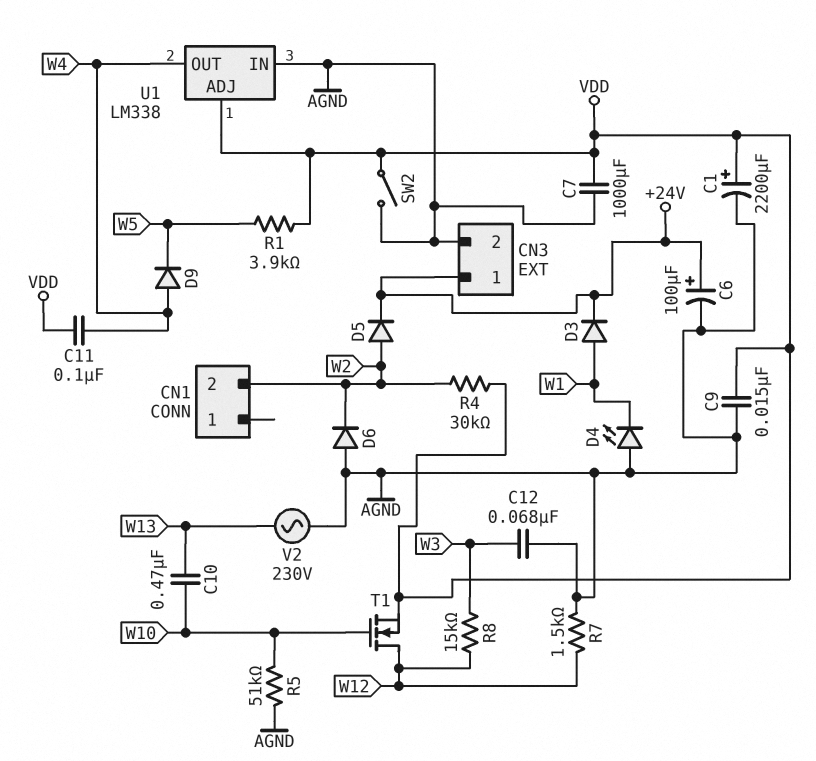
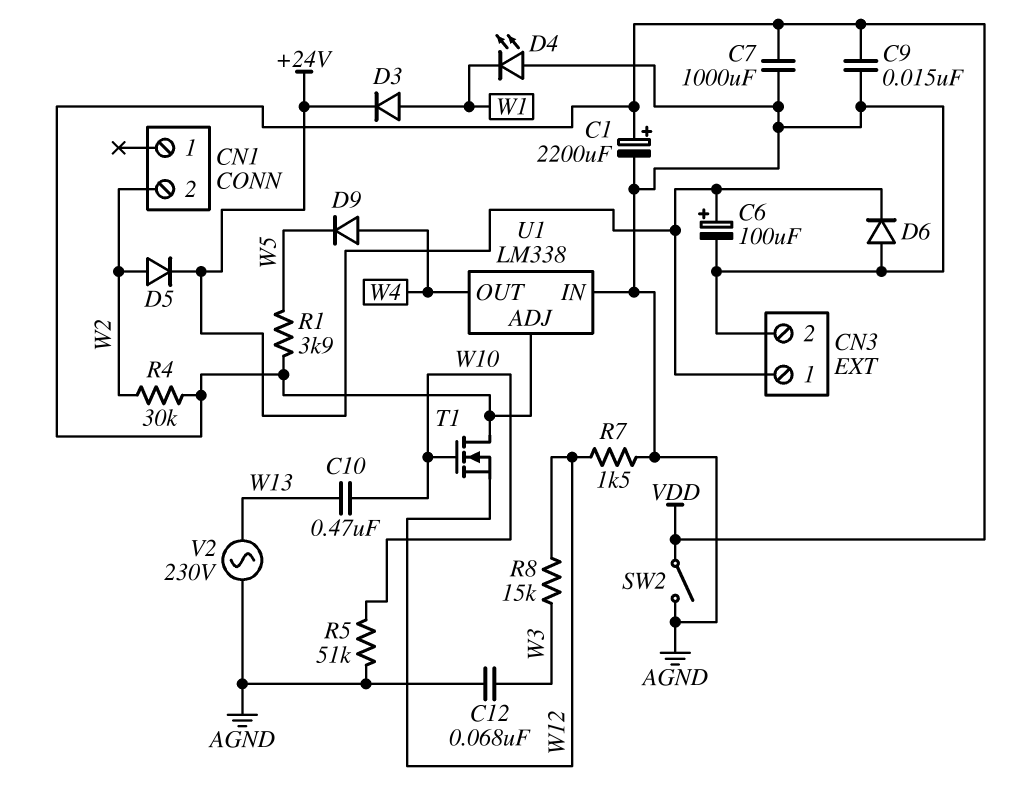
C11: 100nF (VDD, W4) -> none
D6: diode (A AGND, K W2) -> diode (A AGND, K +24V)
T1: NMOS (G W10, D W12, S VDD) -> NMOS (G W10, D VDD, S W12)

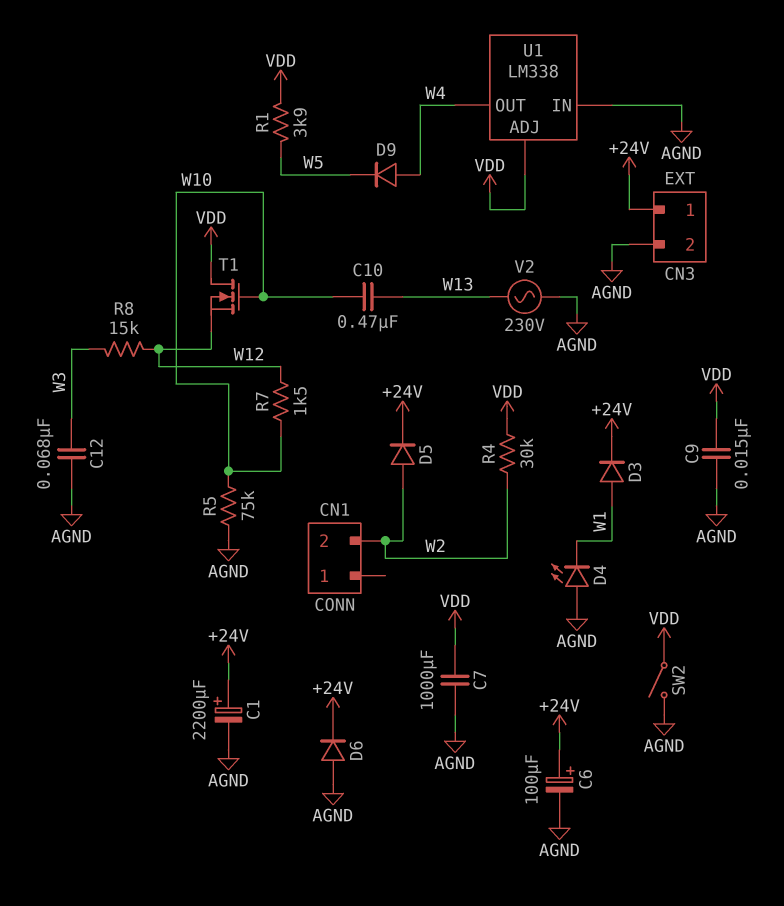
C1: 2200uF (plus VDD, minus AGND) -> 2200uF (plus +24V, minus AGND)
R5: 51k (AGND, W10) -> 75k (AGND, W10)
R7: 1.5k (AGND, W12) -> 1.5k (W10, W12)

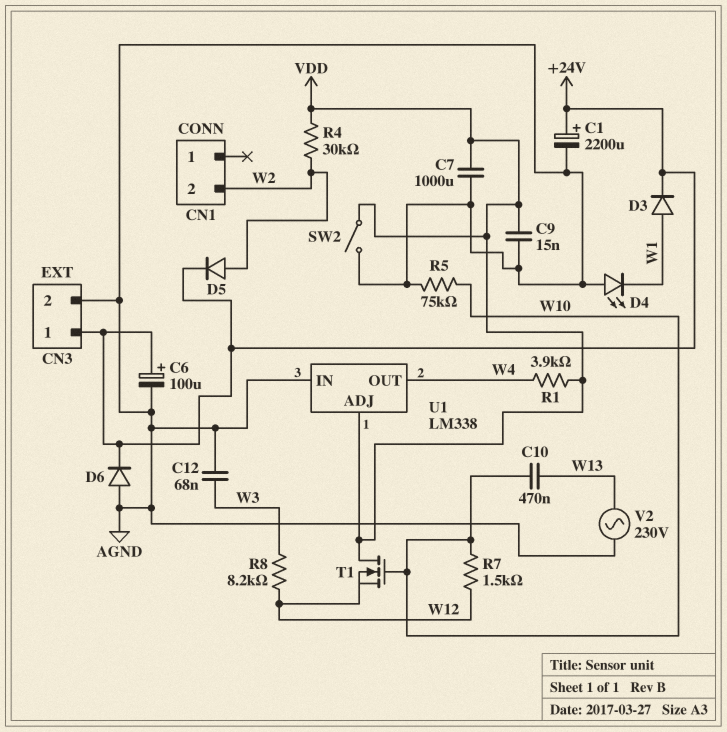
D9: diode (A W4, K W5) -> none
R1: 3.9k (VDD, W5) -> 3.9k (VDD, W4)
R8: 15k (W3, W12) -> 8.2k (W3, W12)

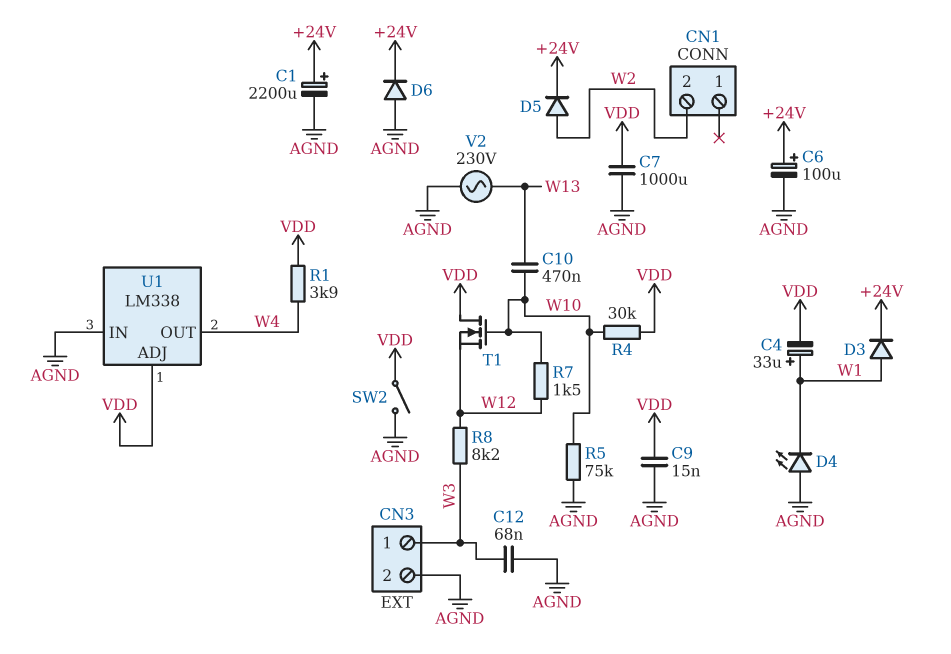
C4: none -> 33uF (plus W1, minus VDD)
CN3 pin 1: +24V -> W3
R4: 30k (VDD, W2) -> 30k (VDD, W10)

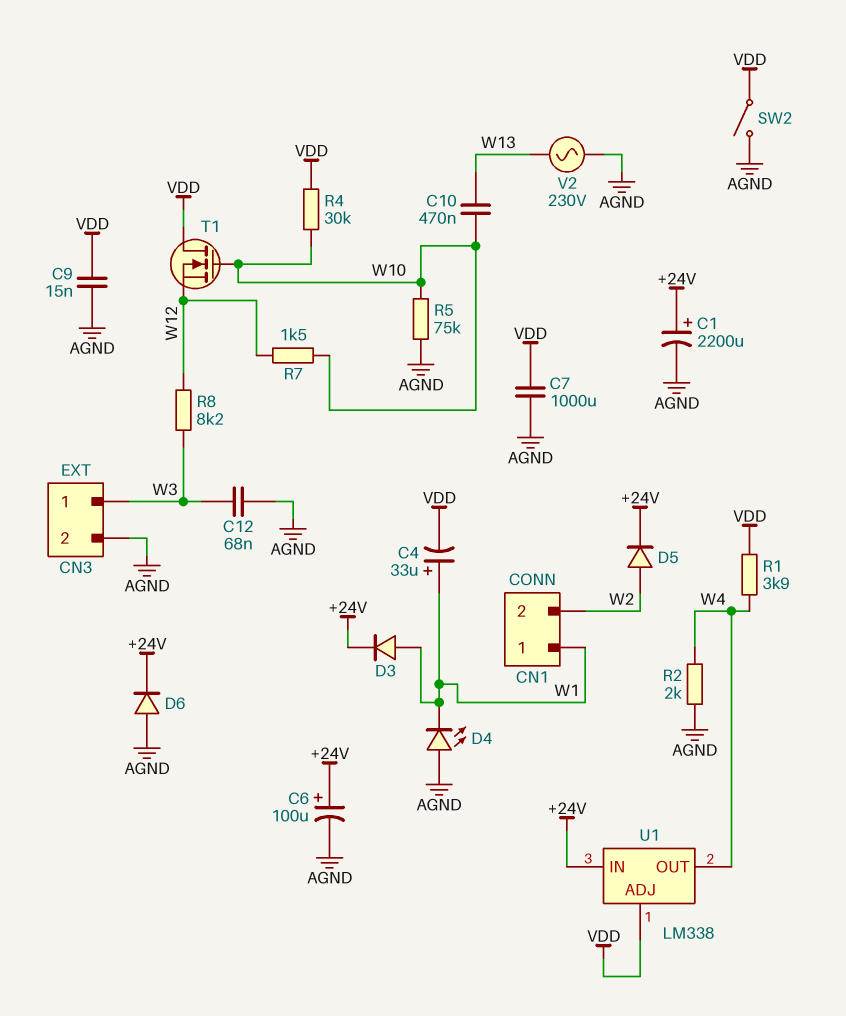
CN1 pin 1: none -> W1
R2: none -> 2k (AGND, W4)
U1 pin IN: AGND -> +24V

